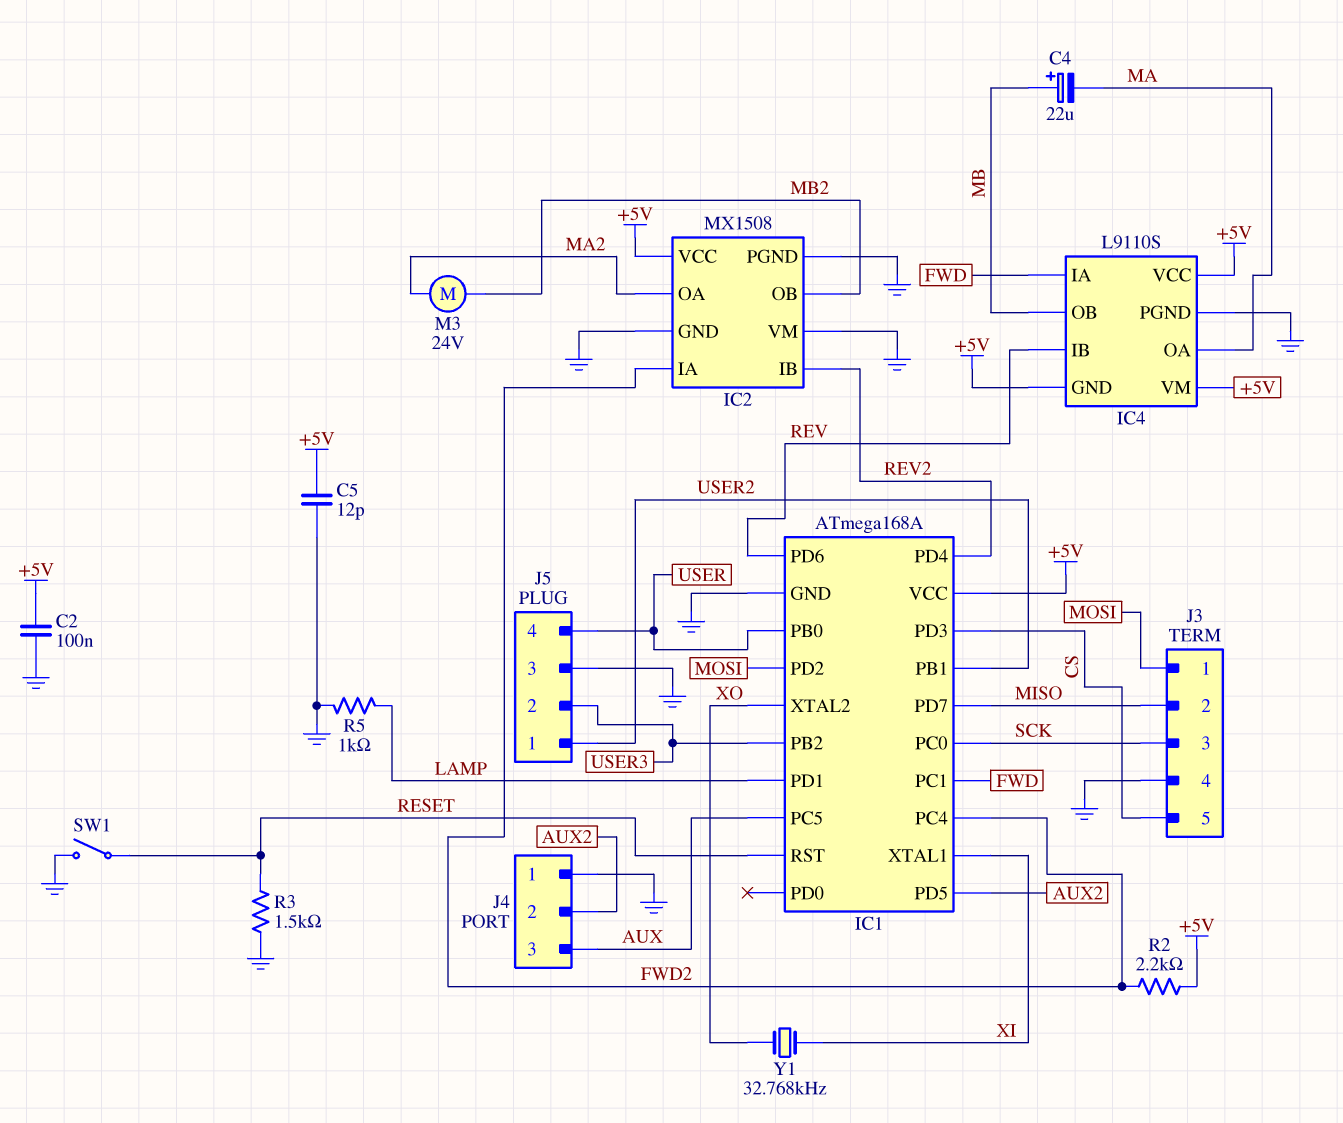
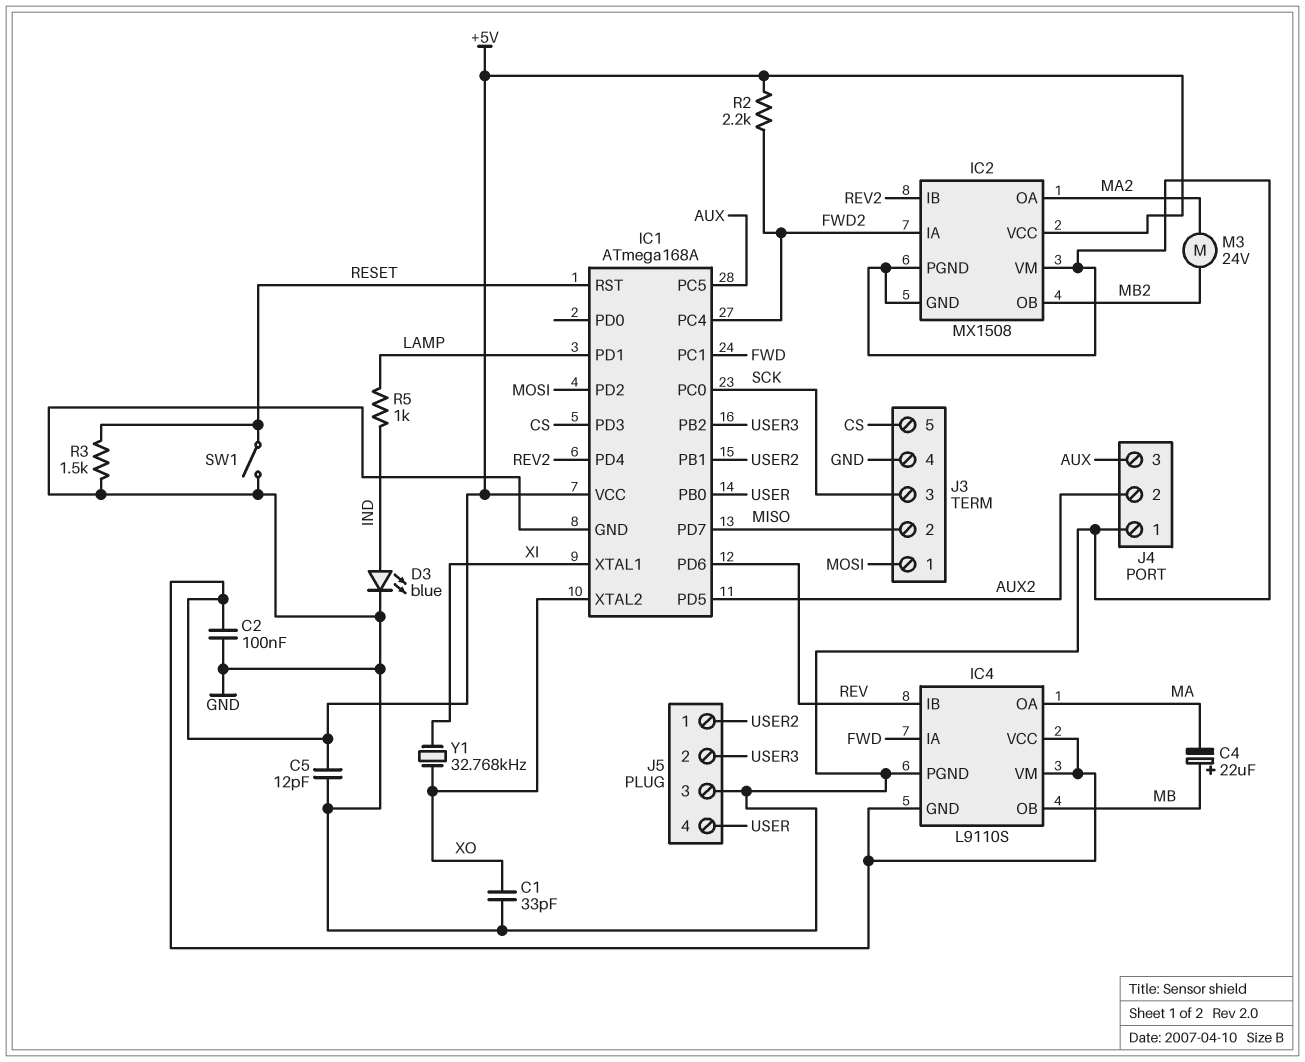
C1: none -> 33pF (GND, XO)
D3: none -> LED blue (A IND, K GND)
R5: 1k (GND, LAMP) -> 1k (IND, LAMP)

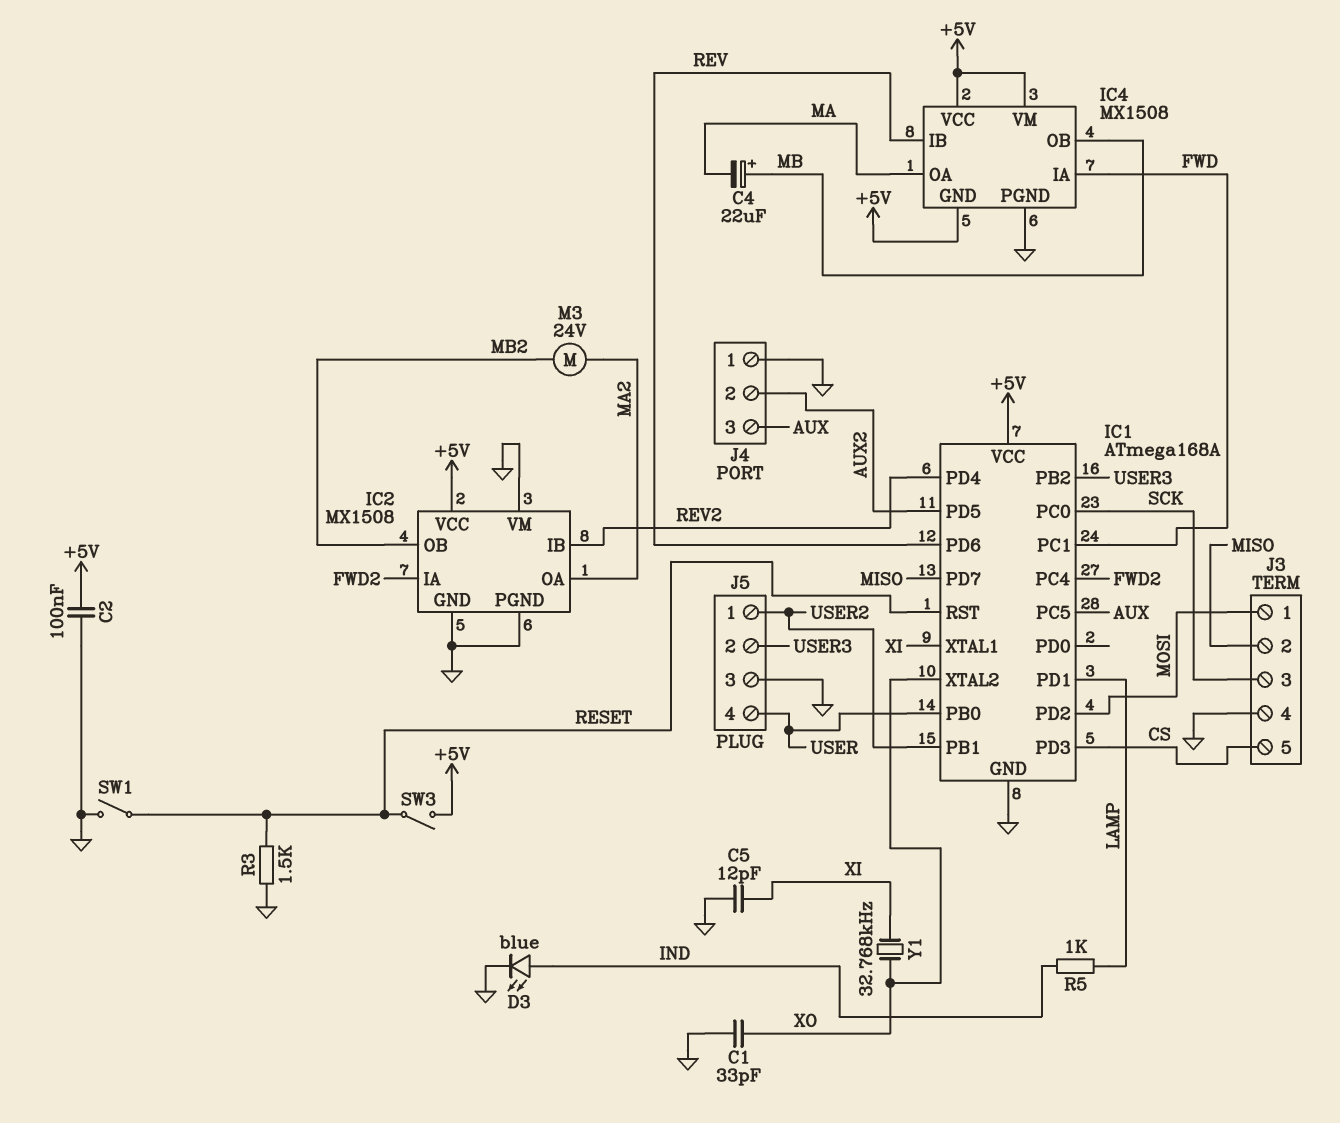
C5: 12pF (+5V, GND) -> 12pF (GND, XI)
IC4: L9110S -> MX1508
R2: 2.2k (+5V, FWD2) -> none
SW3: none -> switch (+5V, RESET)

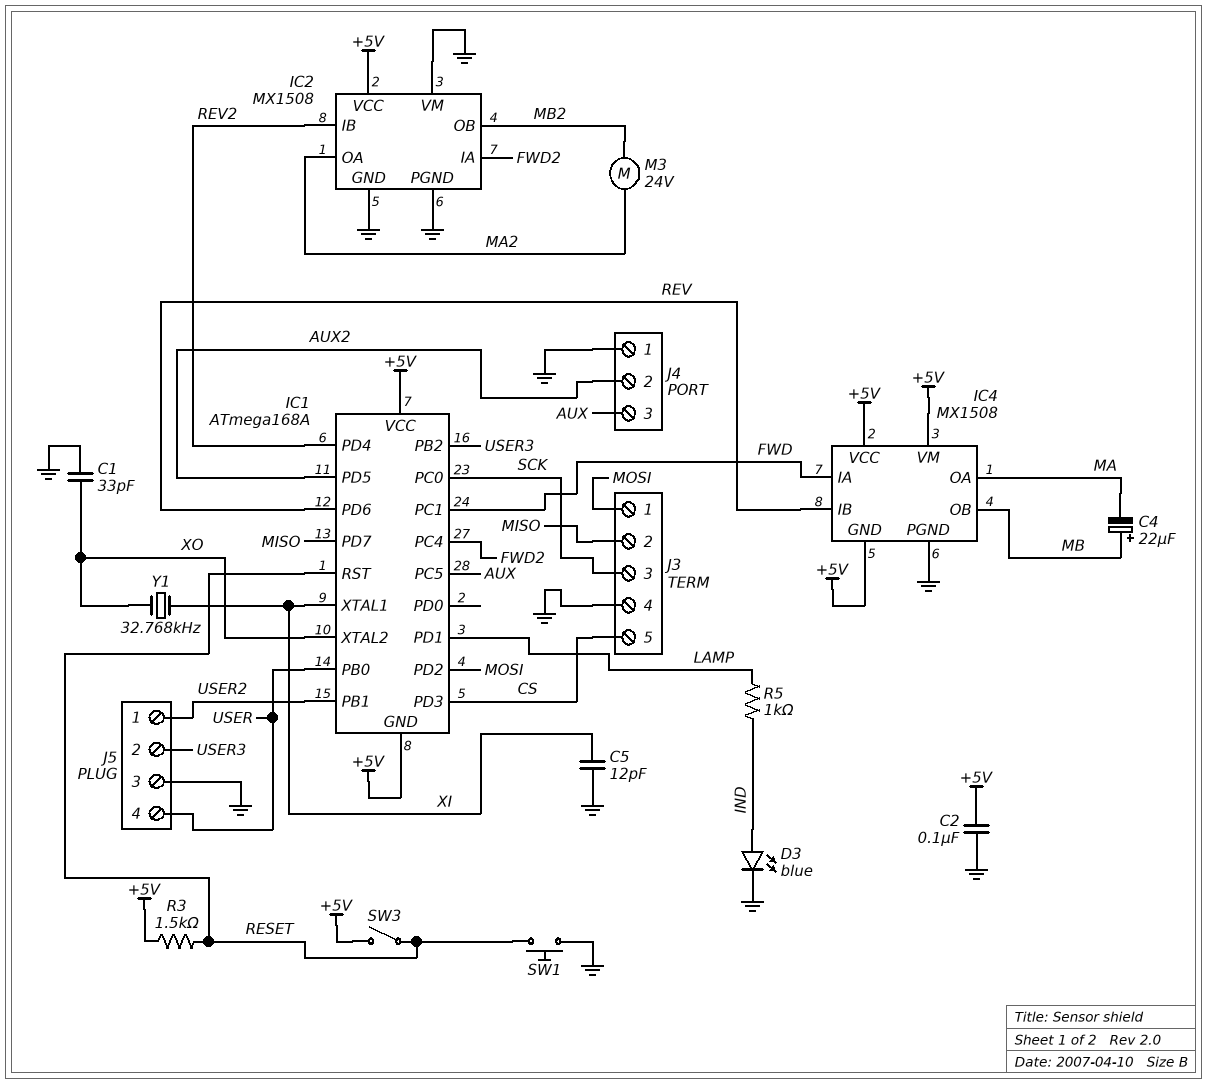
IC1 pin GND: GND -> +5V
R3: 1.5k (GND, RESET) -> 1.5k (+5V, RESET)
SW1: switch (GND, RESET) -> button (GND, RESET)

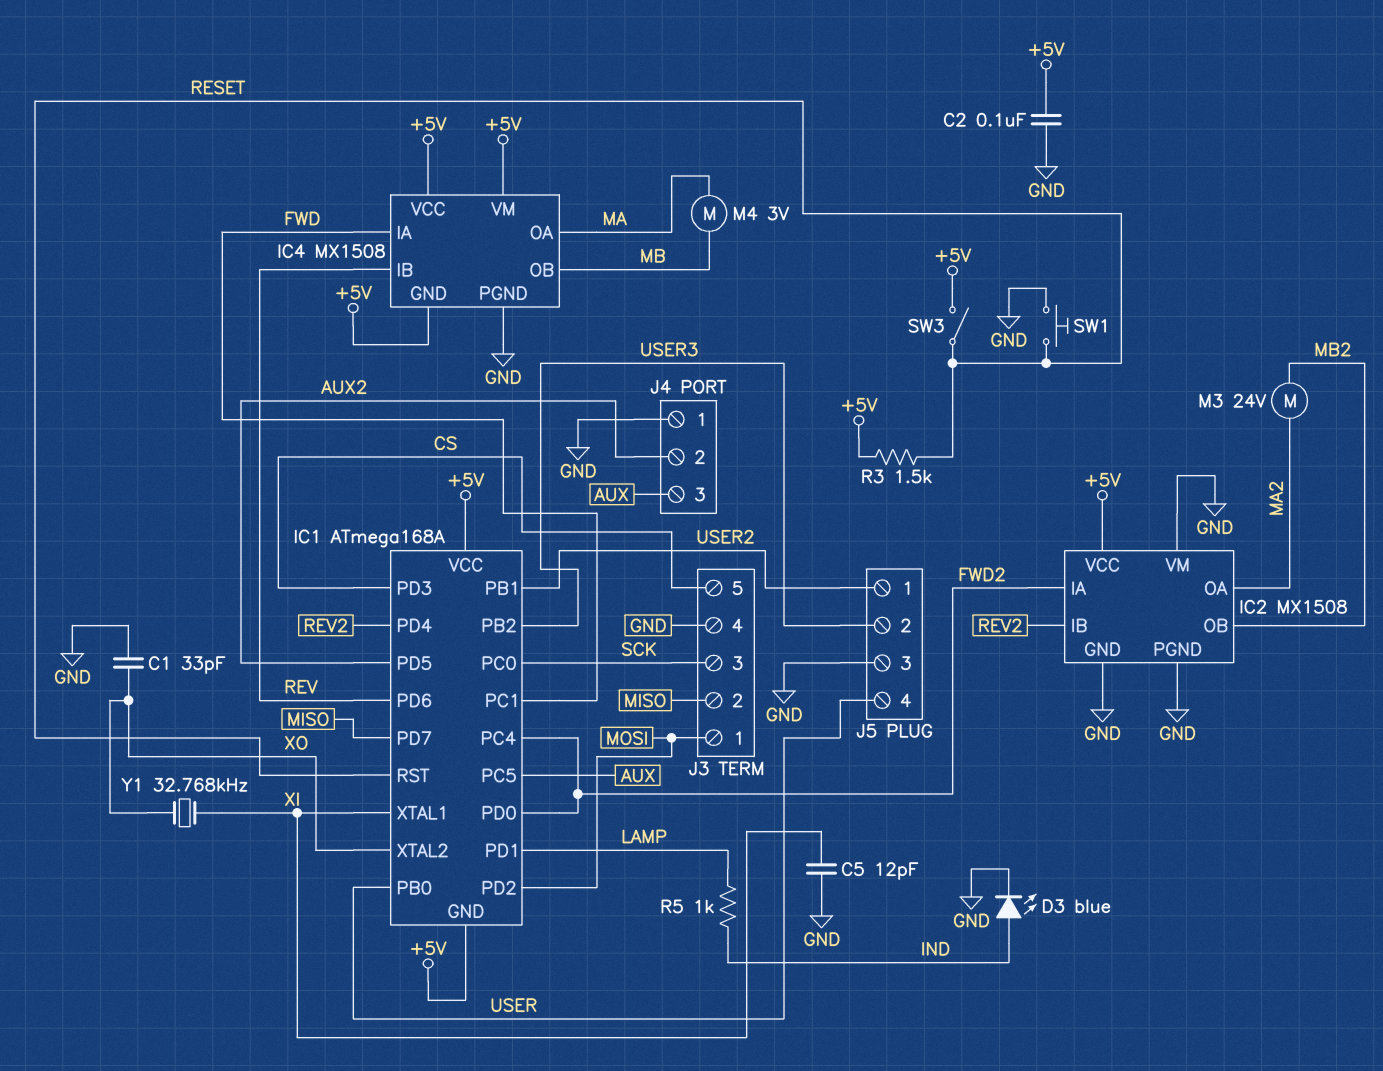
C4: 22uF (plus MB, minus MA) -> none
IC1 pin PD0: none -> FWD2
M4: none -> motor 3V (MA, MB)

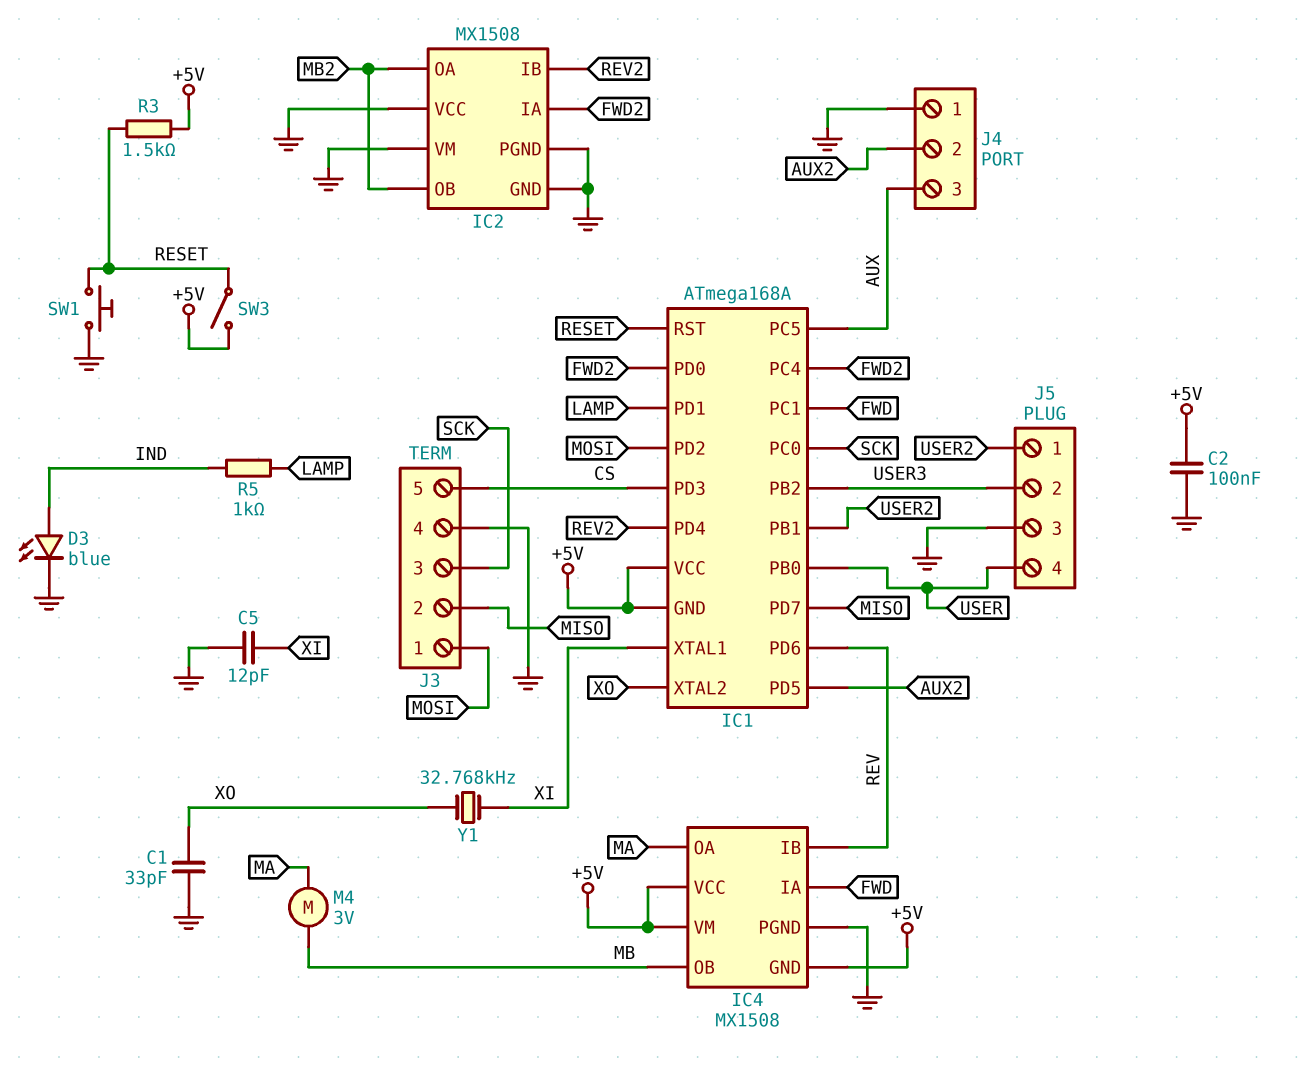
IC2 pin OA: MA2 -> MB2
IC2 pin VCC: +5V -> GND
M3: motor 24V (MA2, MB2) -> none

